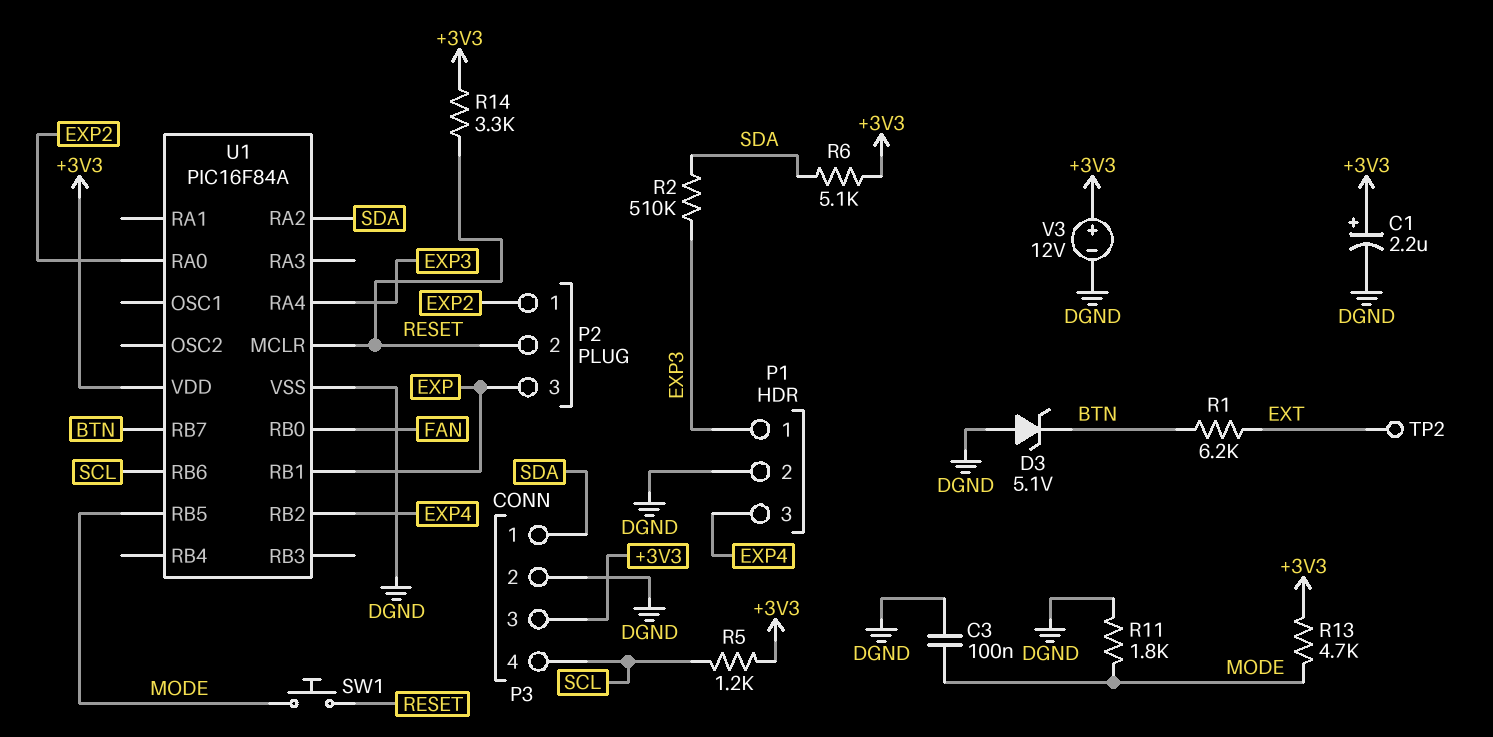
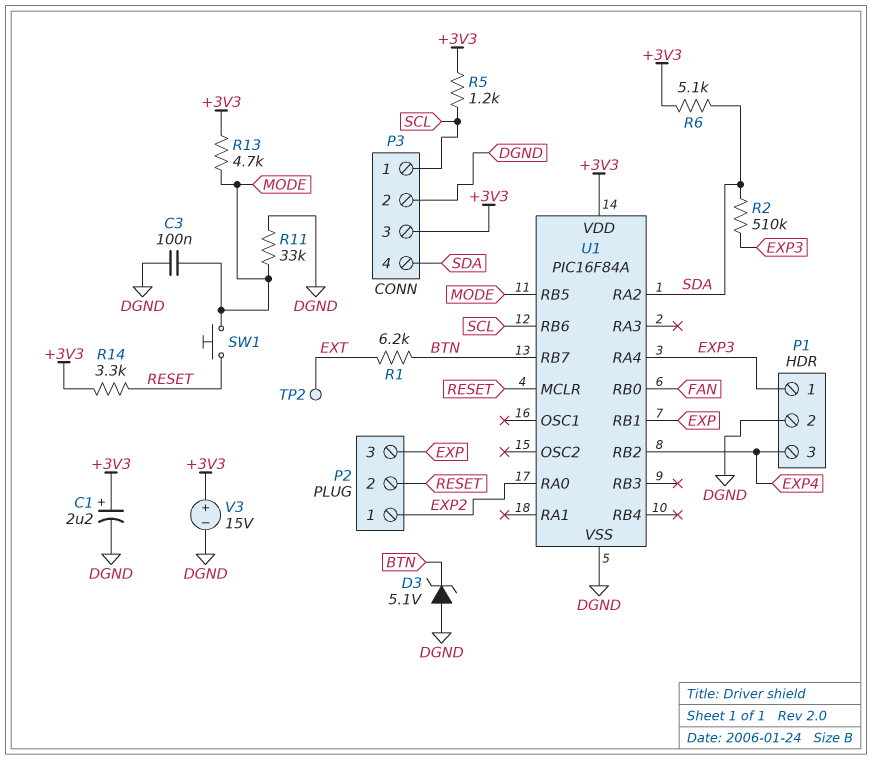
P3 pin 1: SDA -> SCL
P3 pin 4: SCL -> SDA
R11: 1.8k (DGND, MODE) -> 33k (DGND, MODE)
V3: 12V (plus +3V3, minus DGND) -> 15V (plus +3V3, minus DGND)

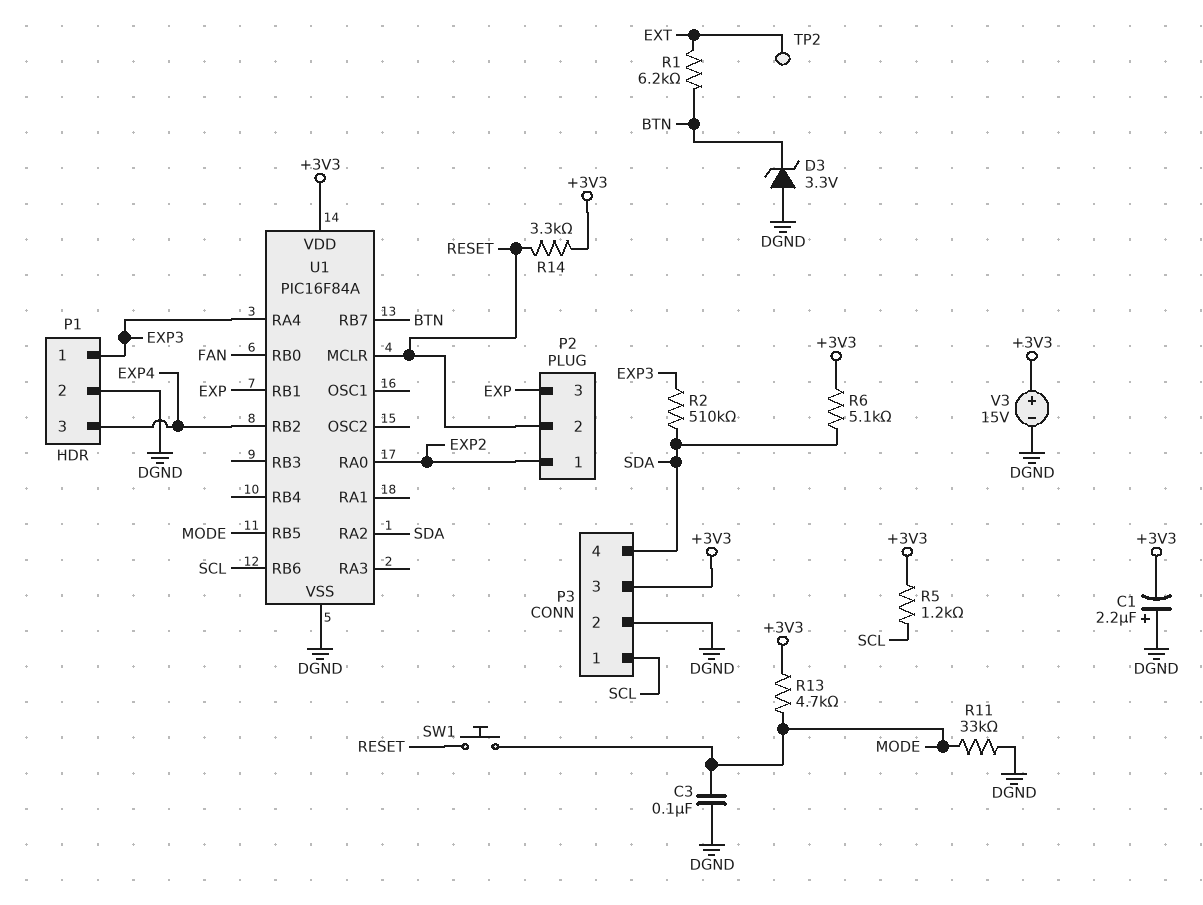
C1: 2.2uF (plus +3V3, minus DGND) -> 2.2uF (plus DGND, minus +3V3)
D3: zener 5.1V (A DGND, K BTN) -> zener 3.3V (A DGND, K BTN)

